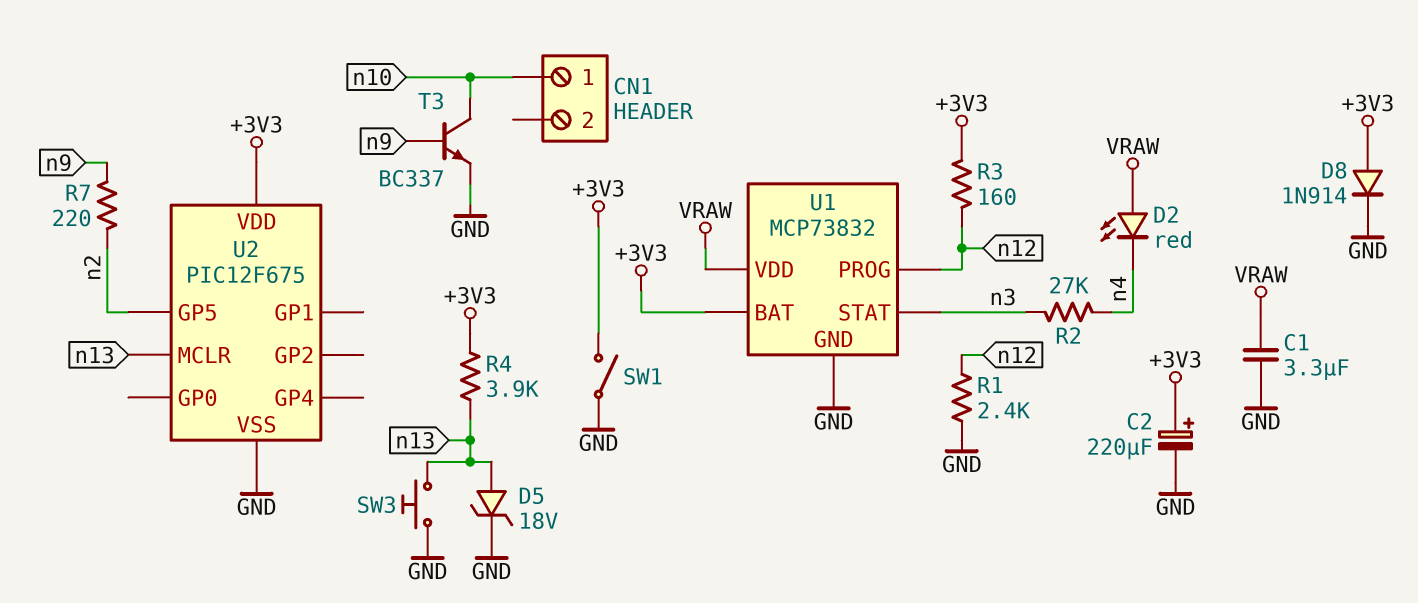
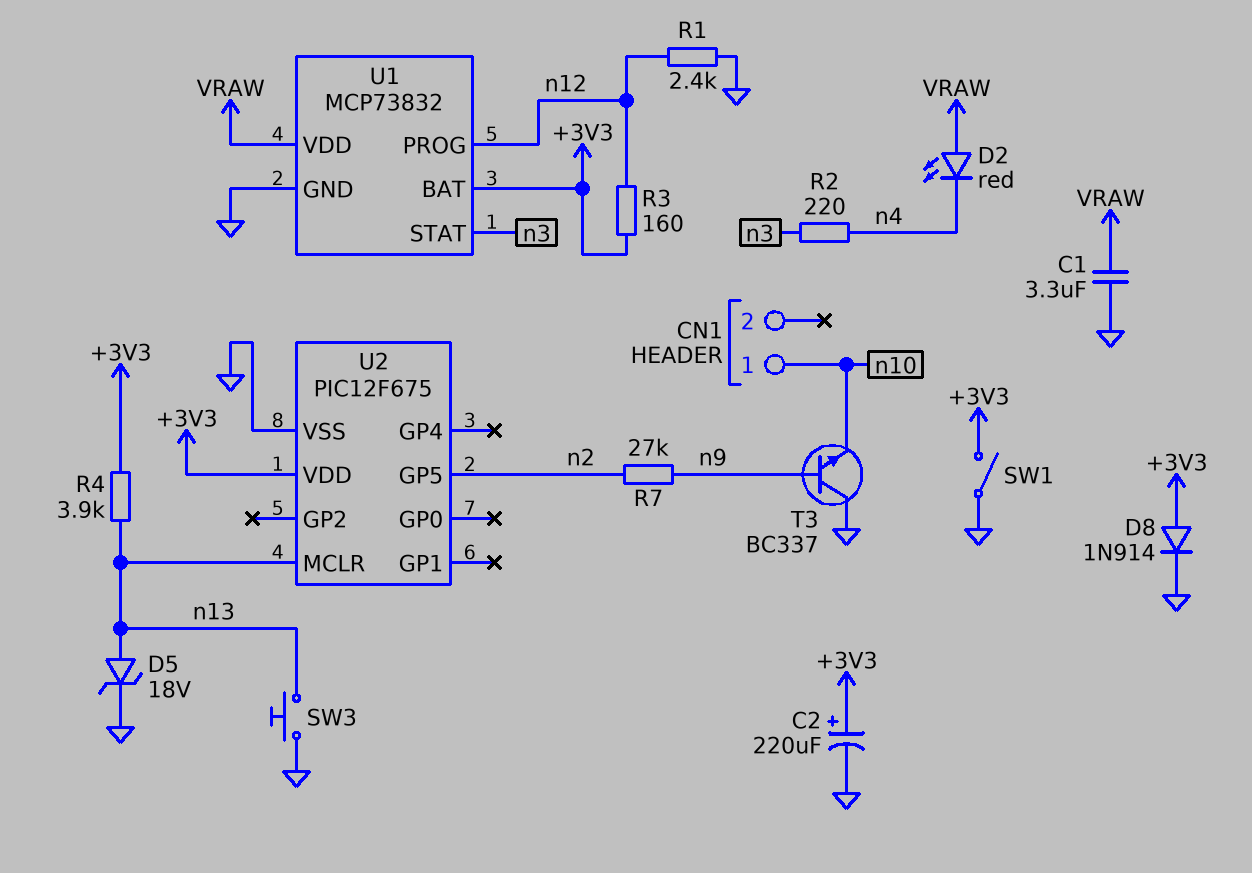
R2: 27k (n3, n4) -> 220 (n3, n4)
R7: 220 (n2, n9) -> 27k (n2, n9)
T3: NPN BC337 (B n9, C n10, E GND) -> NPN BC337 (B n9, C GND, E n10)

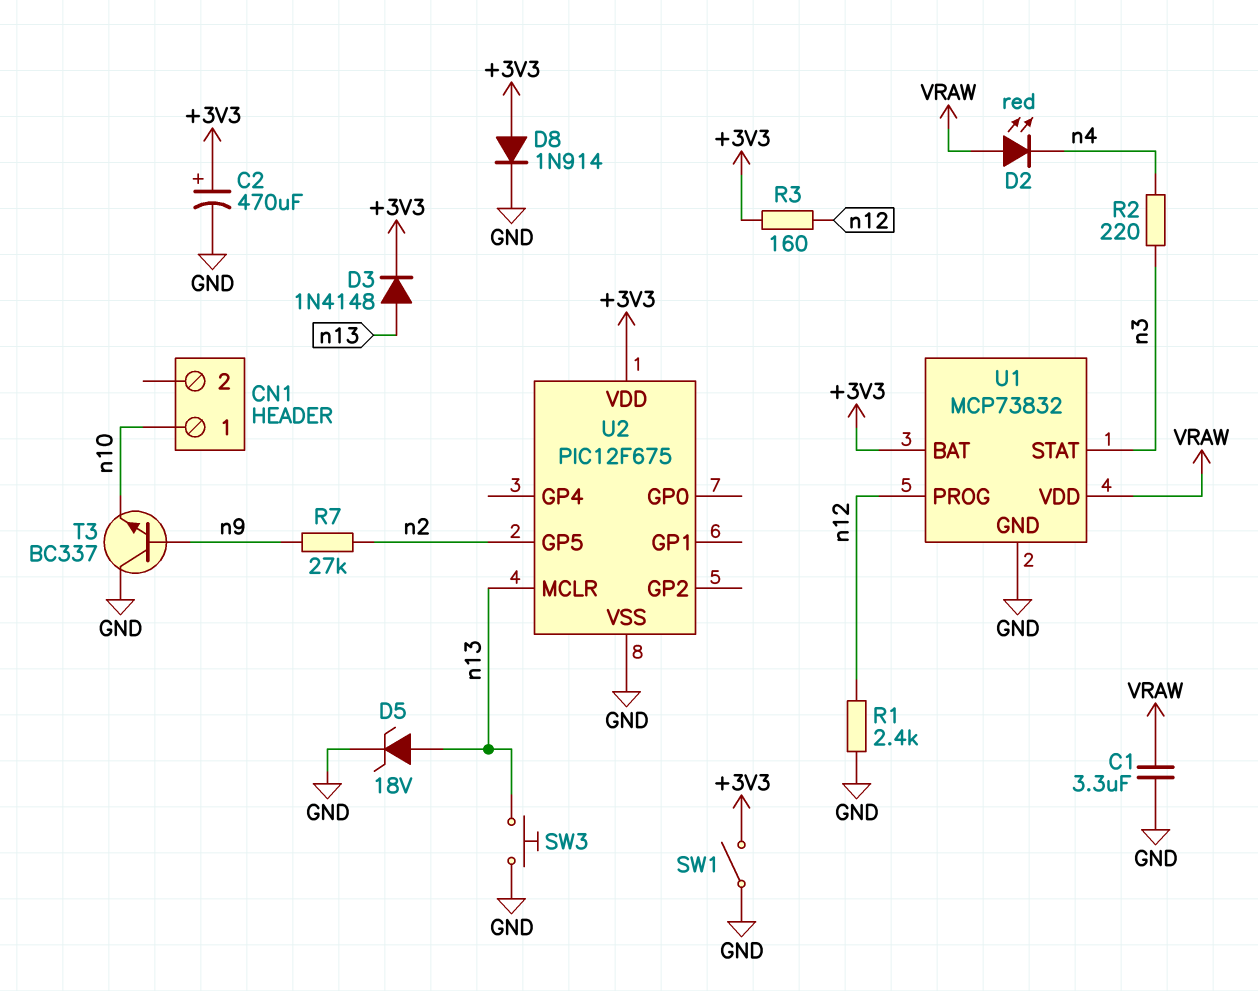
C2: 220uF (plus +3V3, minus GND) -> 470uF (plus +3V3, minus GND)
D3: none -> diode 1N4148 (A n13, K +3V3)
R4: 3.9k (+3V3, n13) -> none

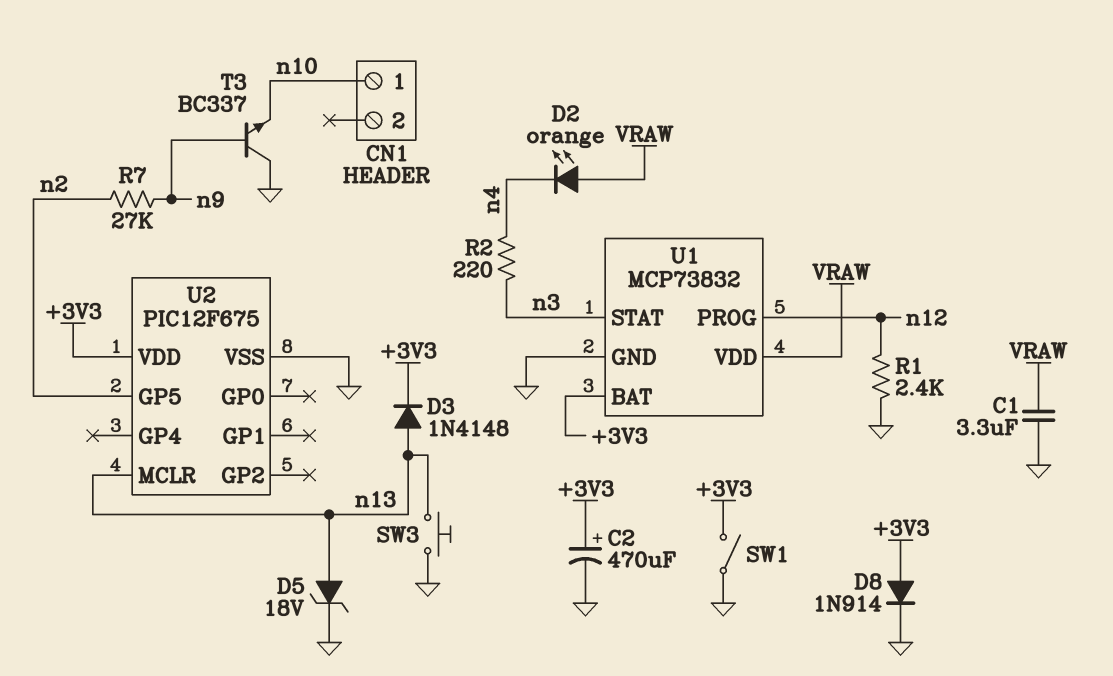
D2: LED red (A VRAW, K n4) -> LED orange (A VRAW, K n4)
R3: 160 (+3V3, n12) -> none

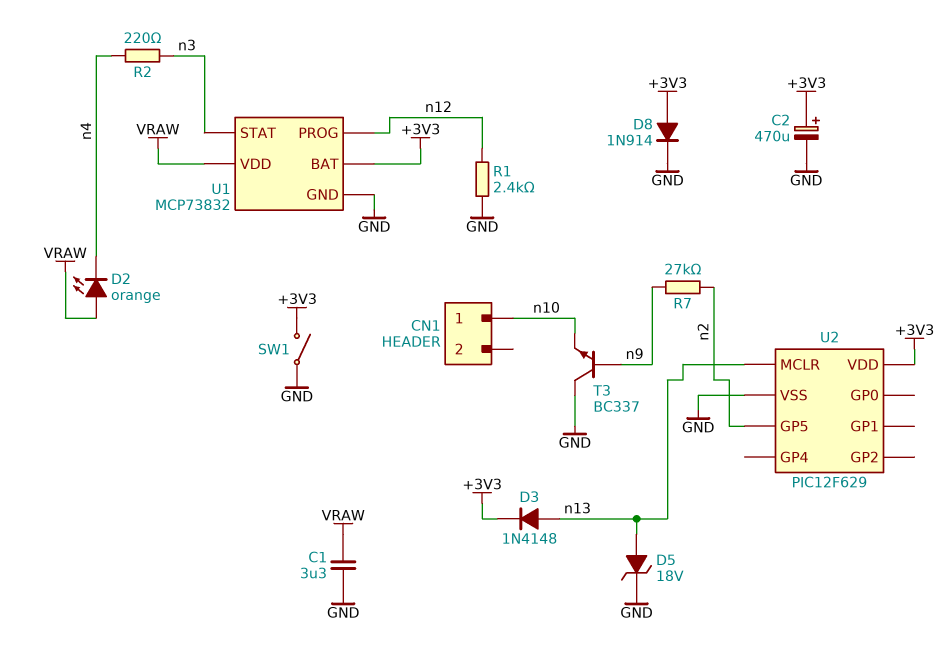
SW3: button (GND, n13) -> none
U2: PIC12F675 -> PIC12F629

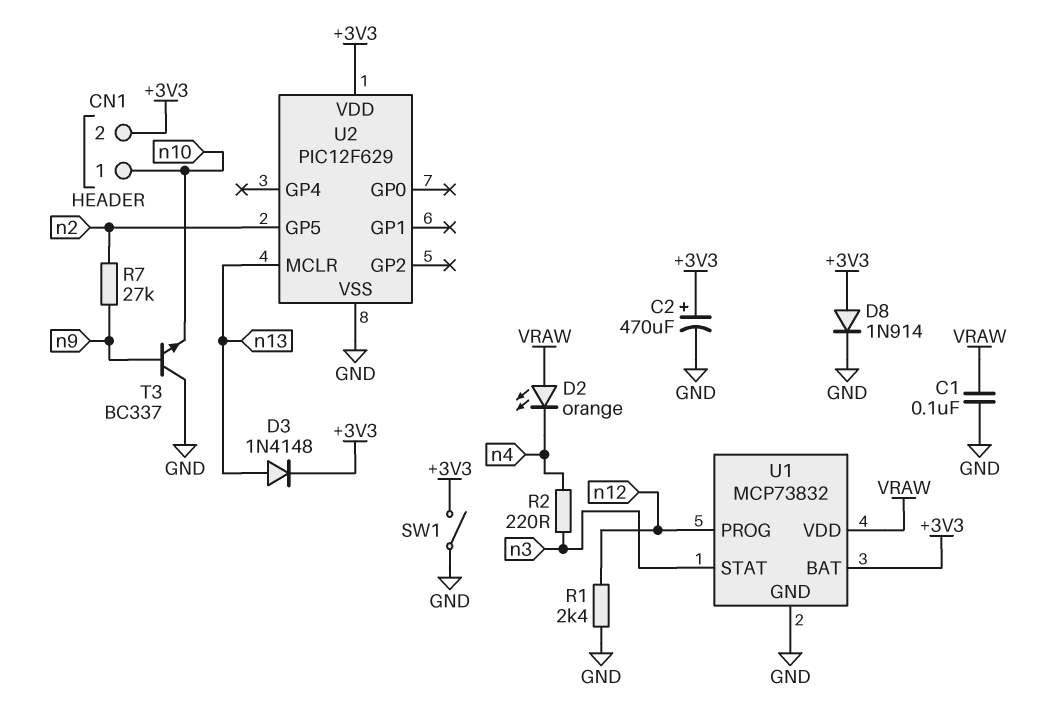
C1: 3.3uF (GND, VRAW) -> 100nF (GND, VRAW)
CN1 pin 2: none -> +3V3
D5: zener 18V (A n13, K GND) -> none

